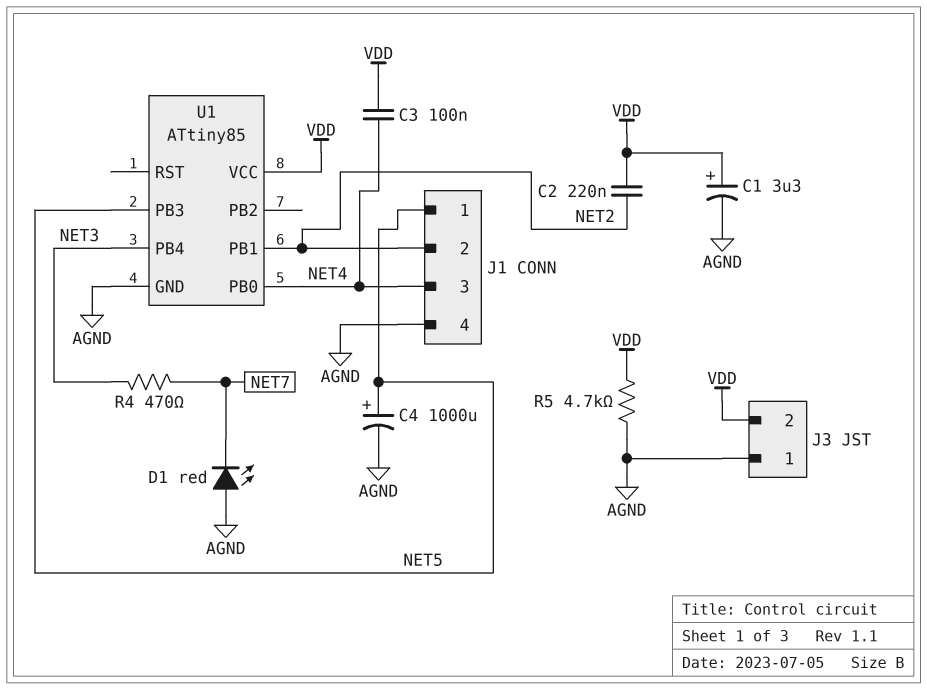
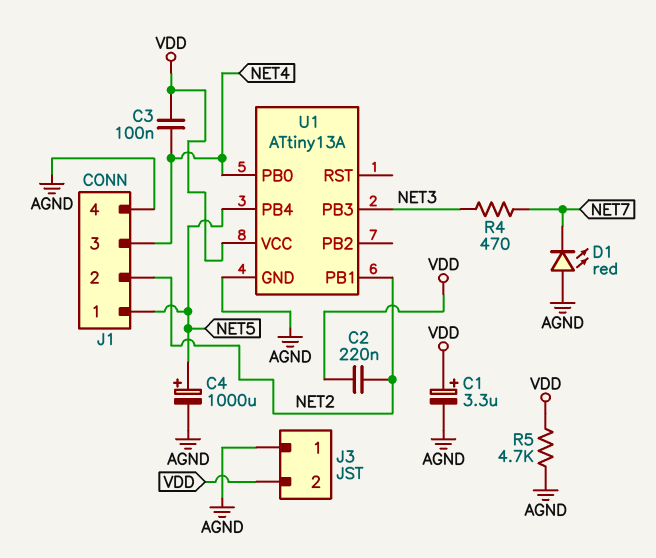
U1: ATtiny85 -> ATtiny13A
U1 pin PB3: NET5 -> NET3
U1 pin PB4: NET3 -> NET5

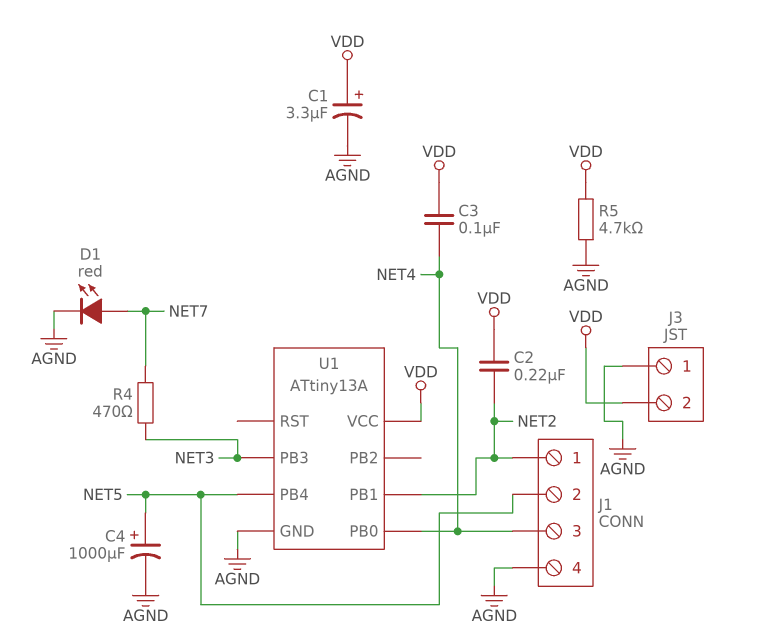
D1: LED red (A AGND, K NET7) -> LED red (A NET7, K AGND)
J1 pin 1: NET5 -> NET2
J1 pin 2: NET2 -> NET5

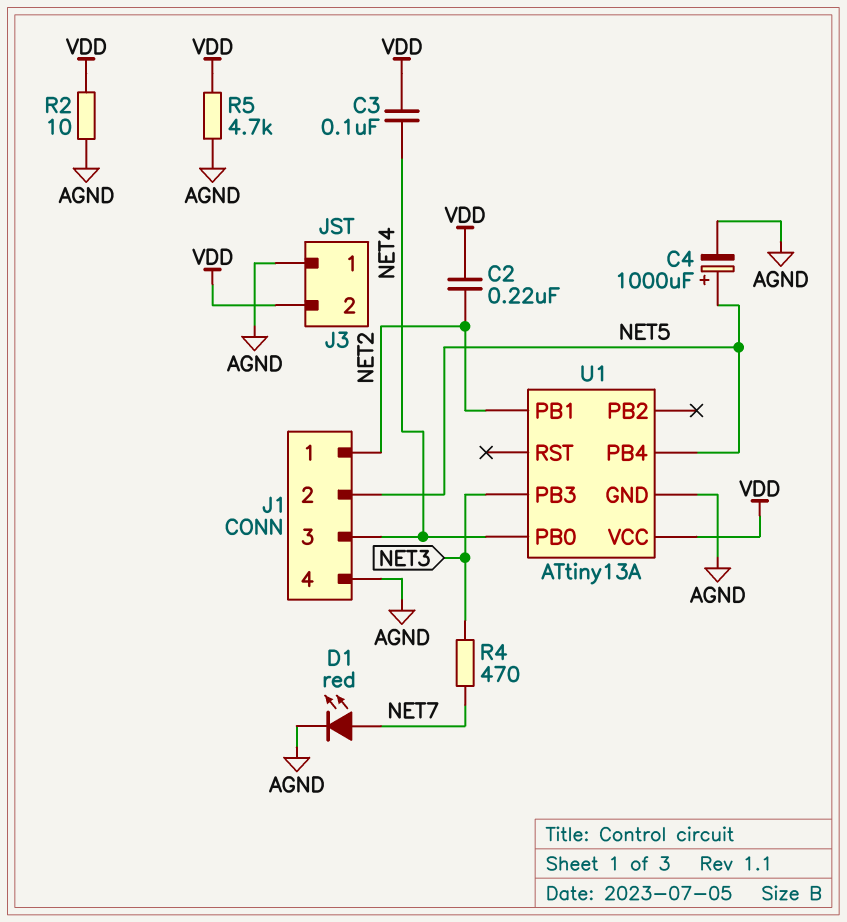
C1: 3.3uF (plus VDD, minus AGND) -> none
R2: none -> 10 (AGND, VDD)

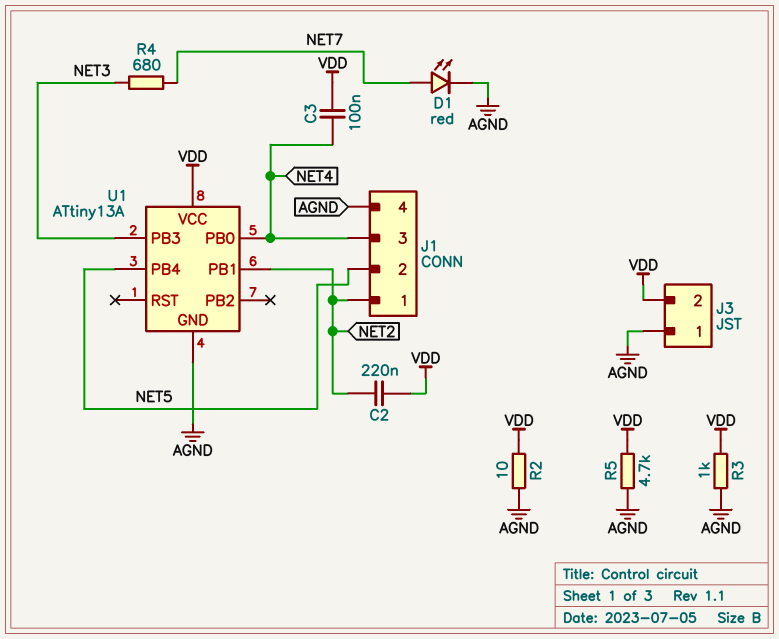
C4: 1000uF (plus NET5, minus AGND) -> none
R3: none -> 1k (AGND, VDD)
R4: 470 (NET3, NET7) -> 680 (NET3, NET7)

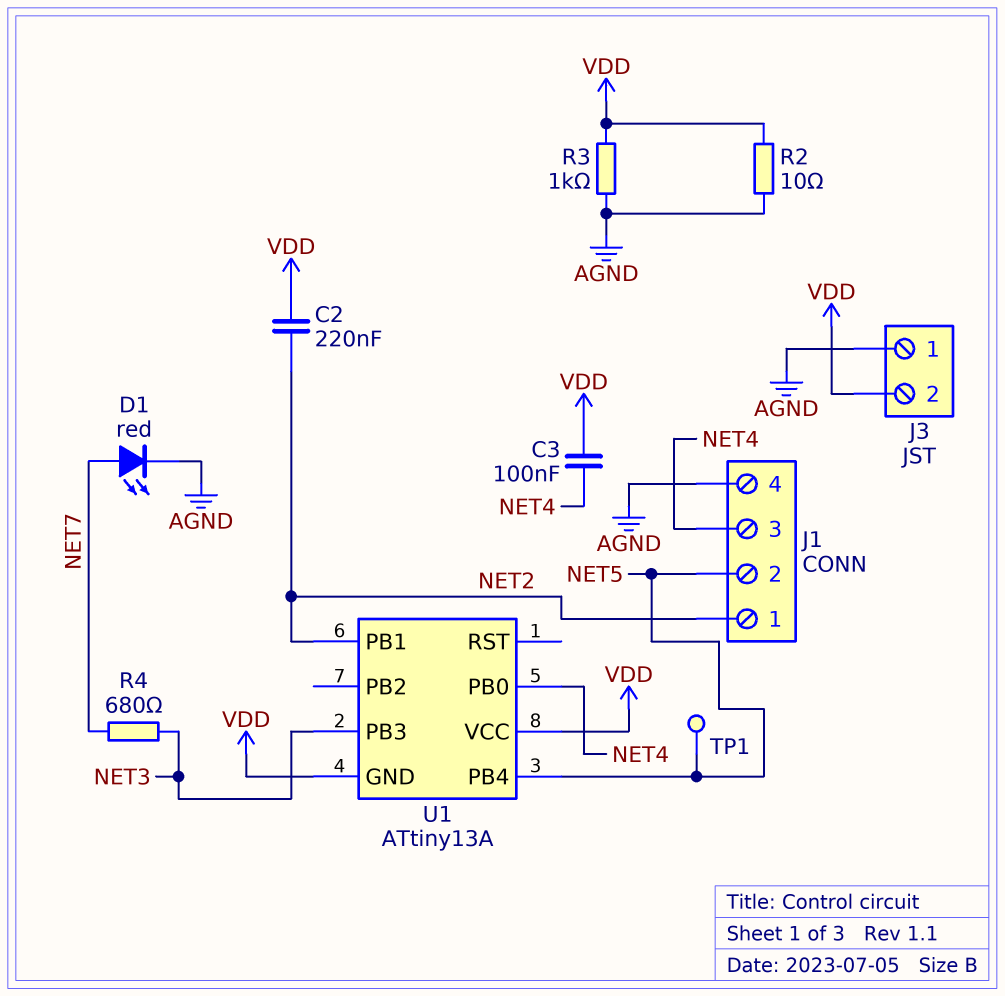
R5: 4.7k (AGND, VDD) -> none
TP1: none -> test point (NET5)
U1 pin GND: AGND -> VDD

